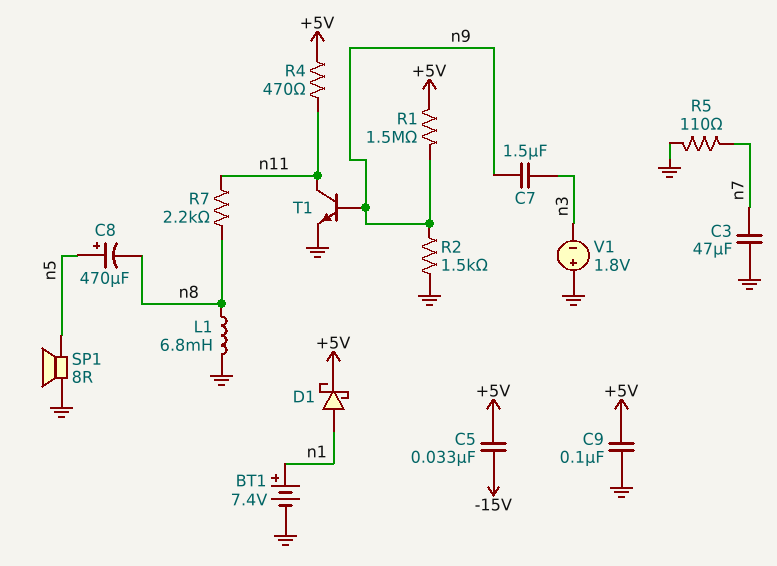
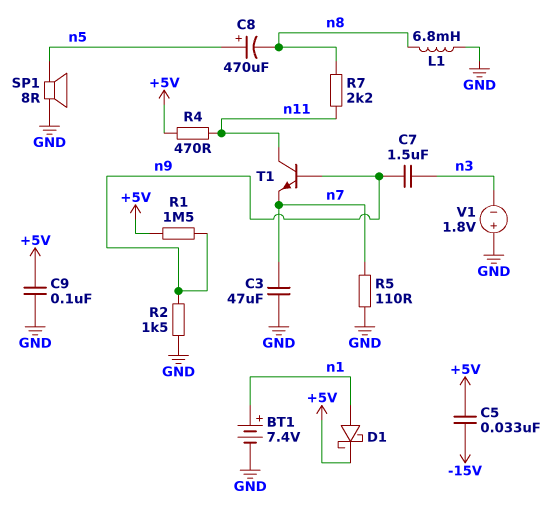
T1: NPN (B n9, C n11, E GND) -> NPN (B n9, C n11, E n7)

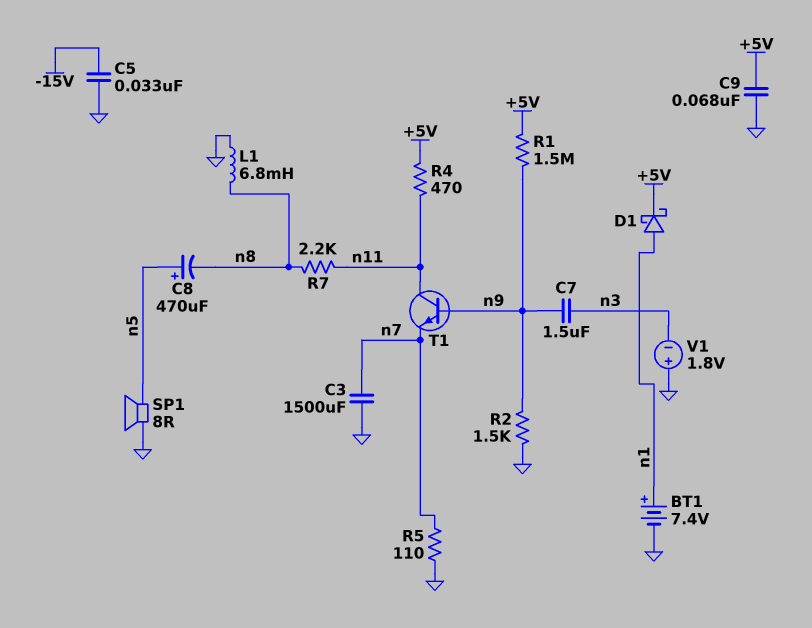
C3: 47uF (GND, n7) -> 1500uF (GND, n7)
C5: 33nF (+5V, -15V) -> 33nF (-15V, GND)
C9: 100nF (+5V, GND) -> 68nF (+5V, GND)

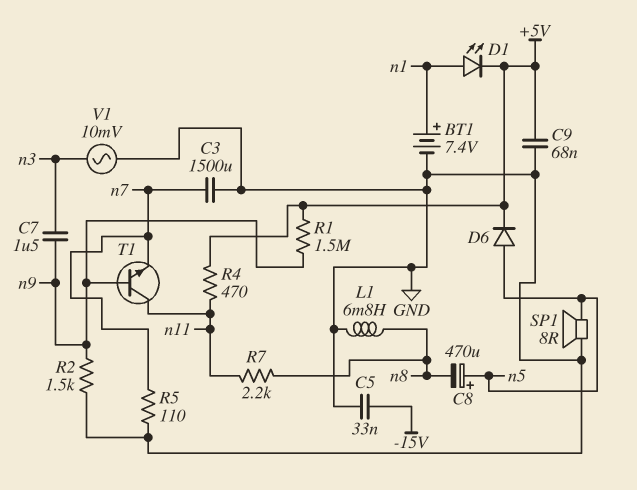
D1: schottky (A n1, K +5V) -> LED (A n1, K +5V)
D6: none -> diode (A n5, K +5V)
V1: 1.8V (plus GND, minus n3) -> AC 10mV (GND, n3)

